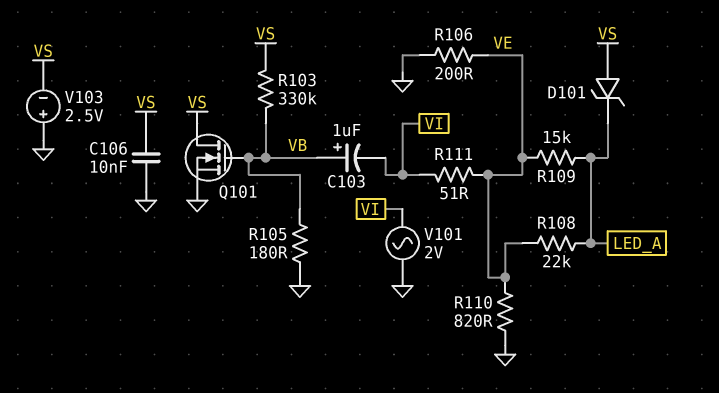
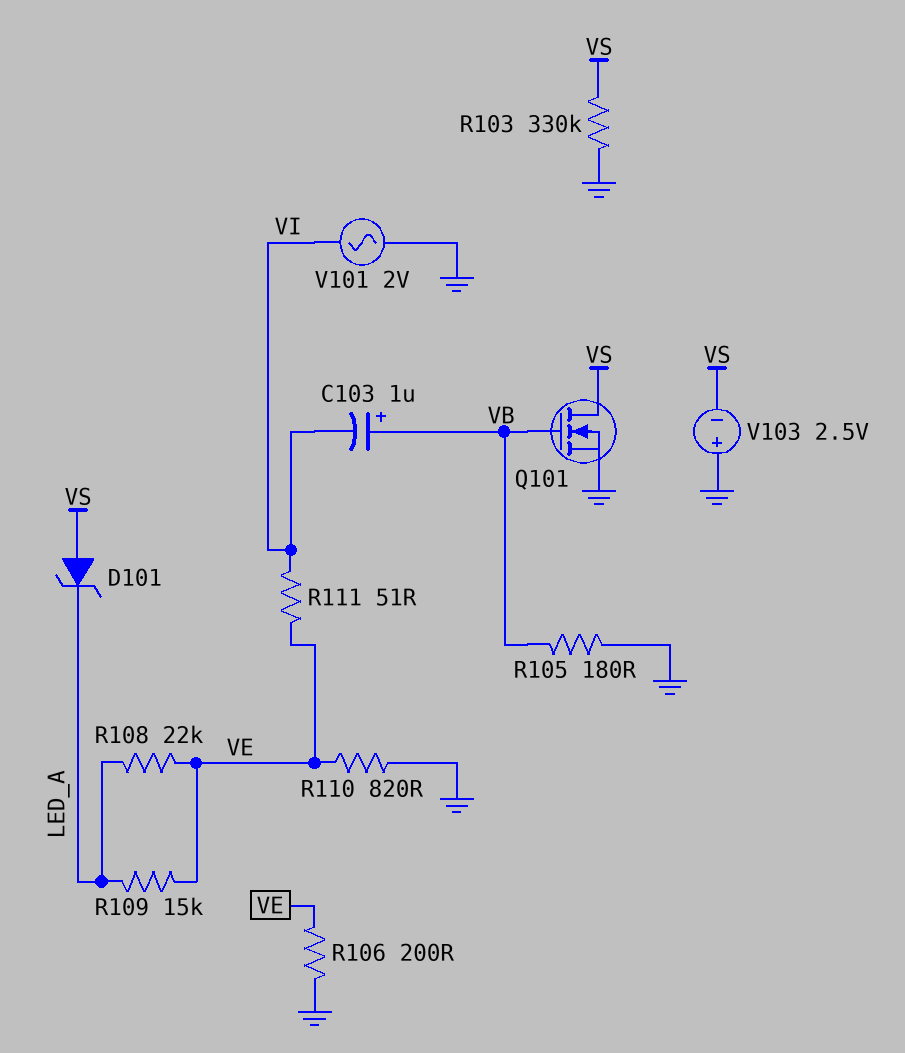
C106: 10nF (GND, VS) -> none
R103: 330k (VB, VS) -> 330k (GND, VS)

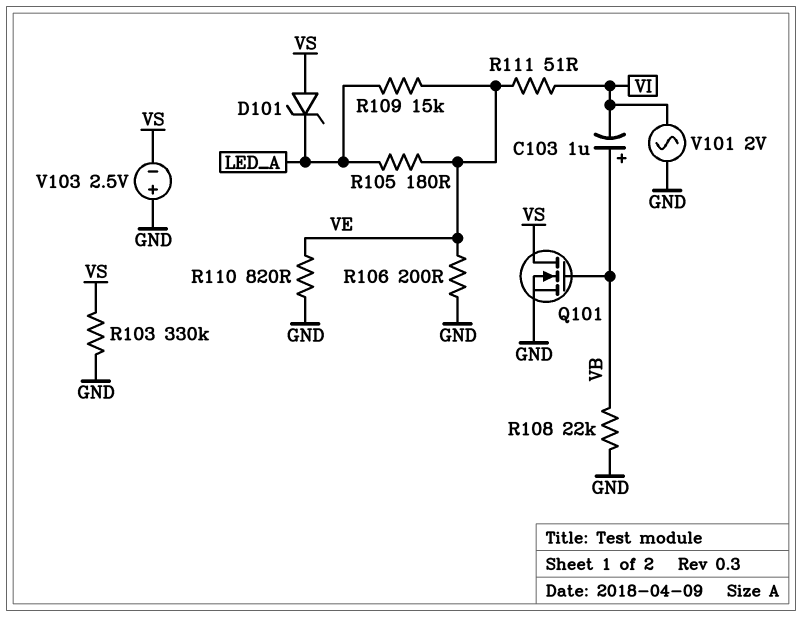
R105: 180 (GND, VB) -> 180 (LED_A, VE)
R108: 22k (LED_A, VE) -> 22k (GND, VB)

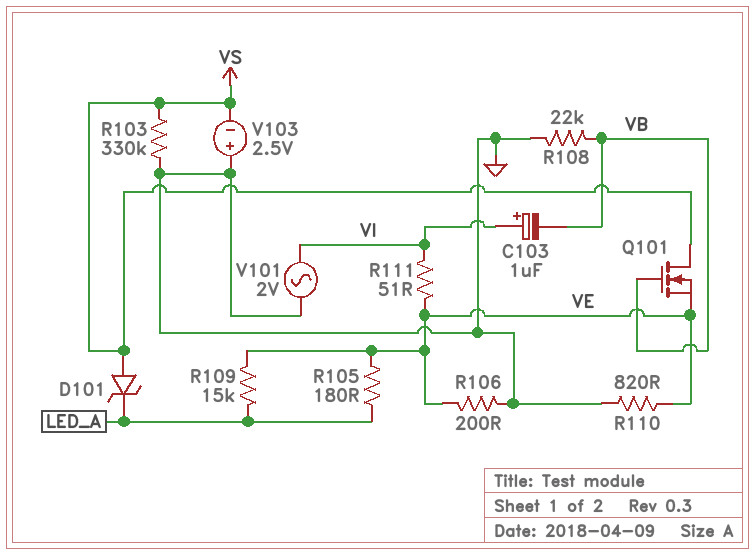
C103: 1uF (plus VB, minus VI) -> 1uF (plus VI, minus VB)
Q101: NMOS (G VB, D VS, S GND) -> NMOS (G VB, D VS, S VE)

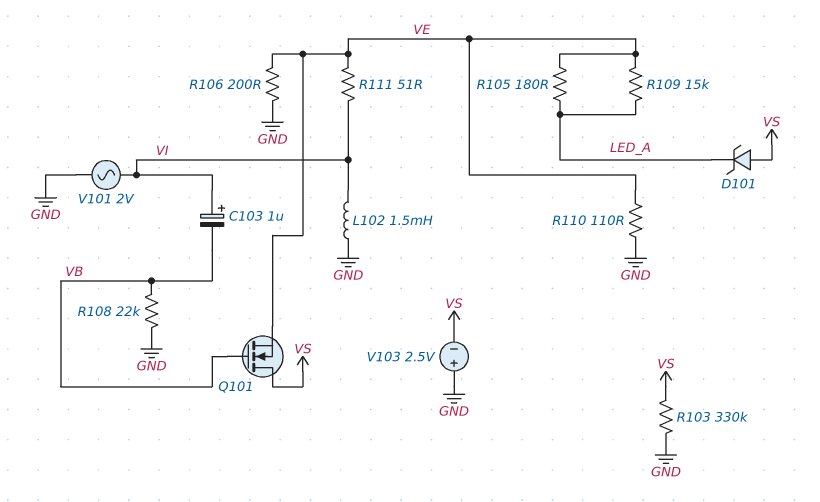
L102: none -> 1.5mH (GND, VI)
R110: 820 (GND, VE) -> 110 (GND, VE)

